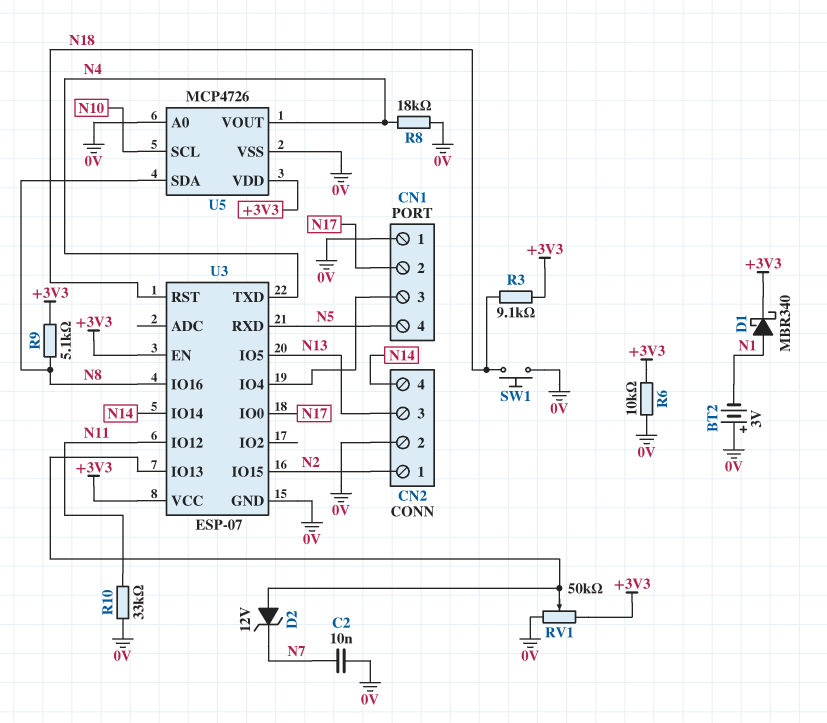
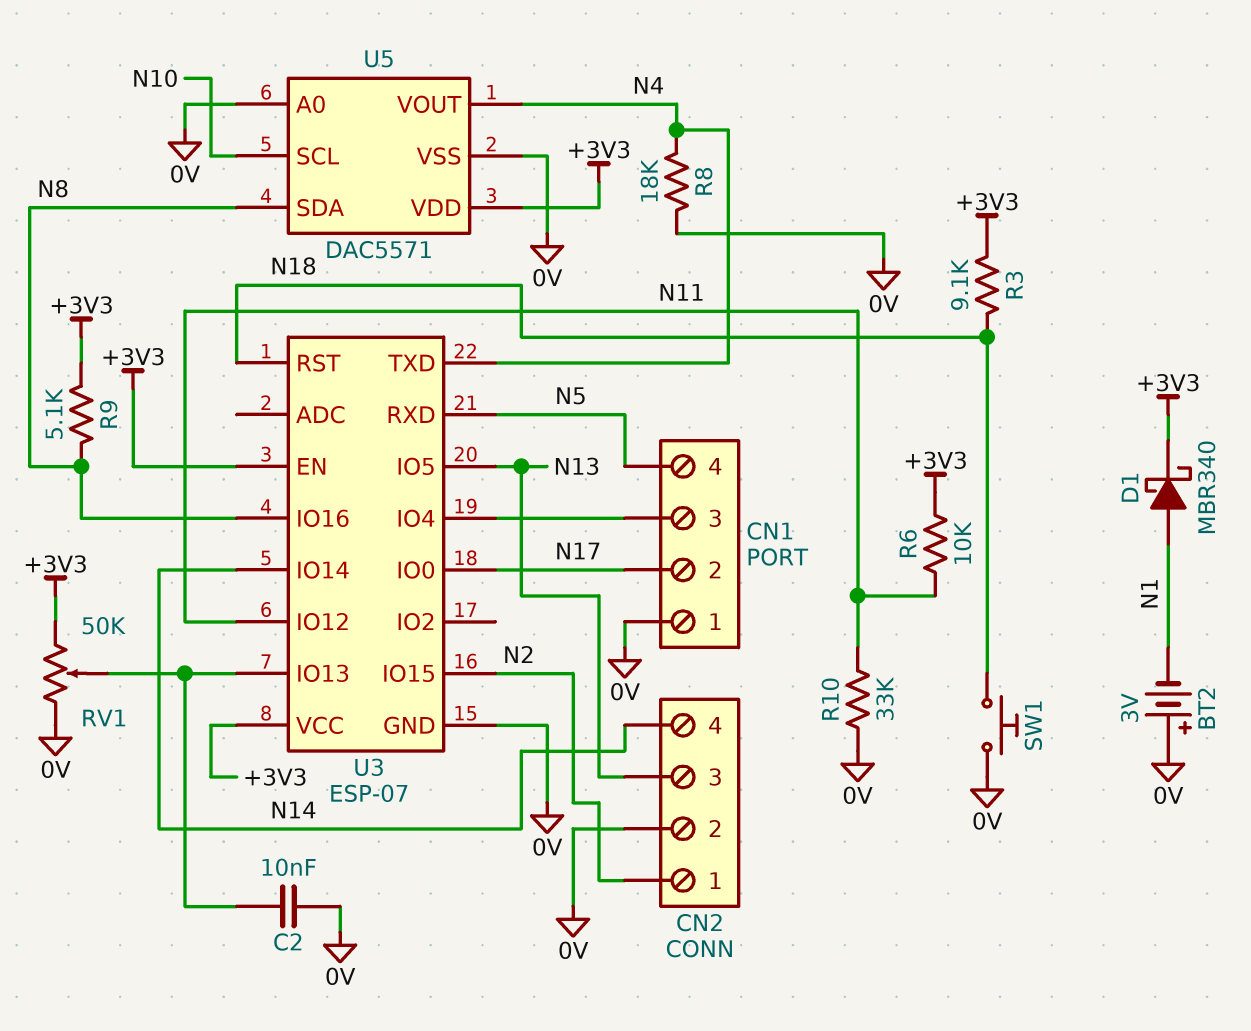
C2: 10nF (0V, N7) -> 10nF (0V, U3/IO13)
D2: zener 12V (A U3/IO13, K N7) -> none
R6: 10k (+3V3, 0V) -> 10k (+3V3, N11)
U5: MCP4726 -> DAC5571

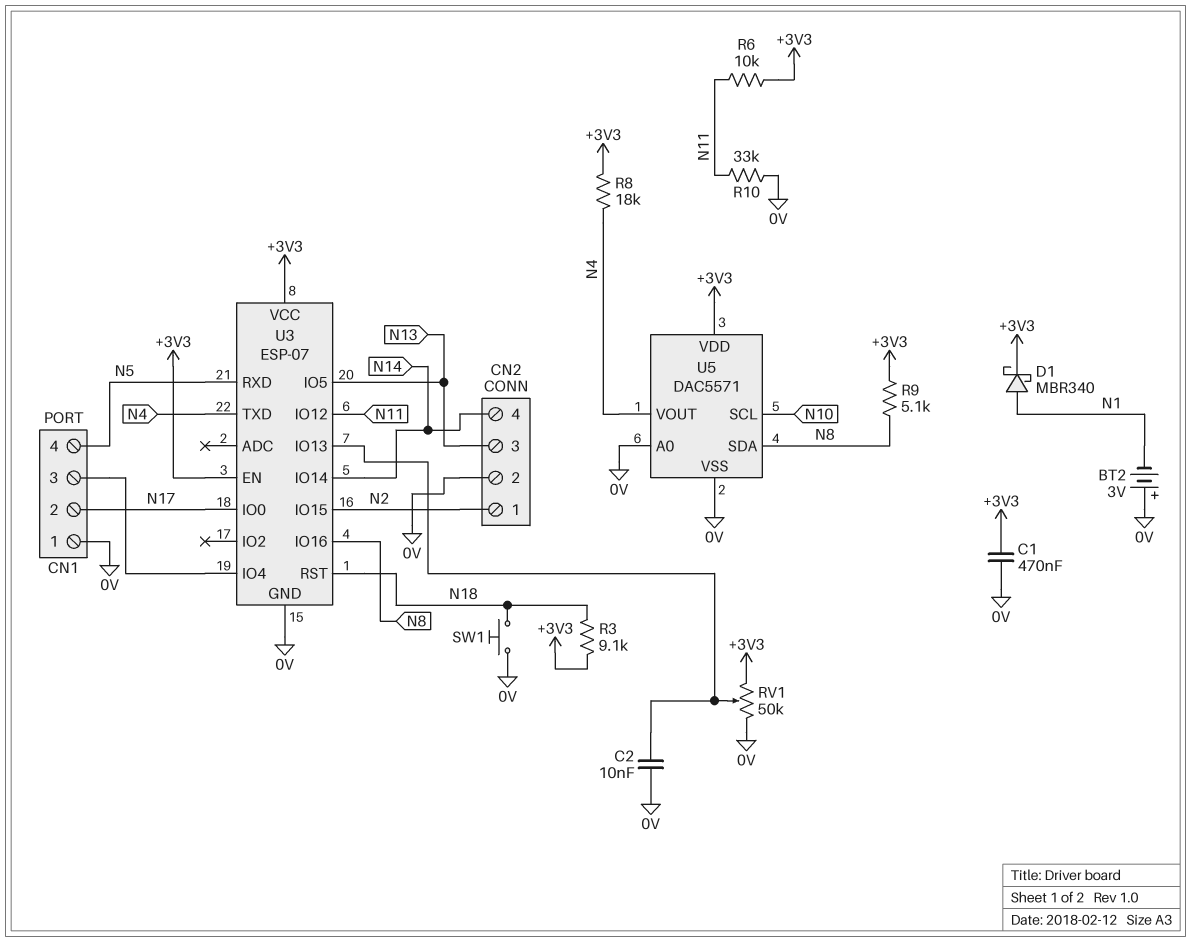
C1: none -> 470nF (+3V3, 0V)
R8: 18k (0V, N4) -> 18k (+3V3, N4)

